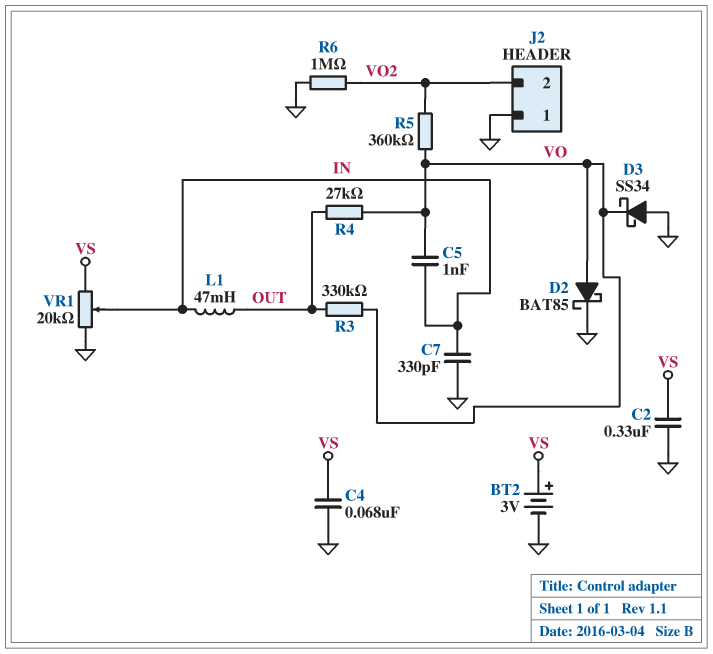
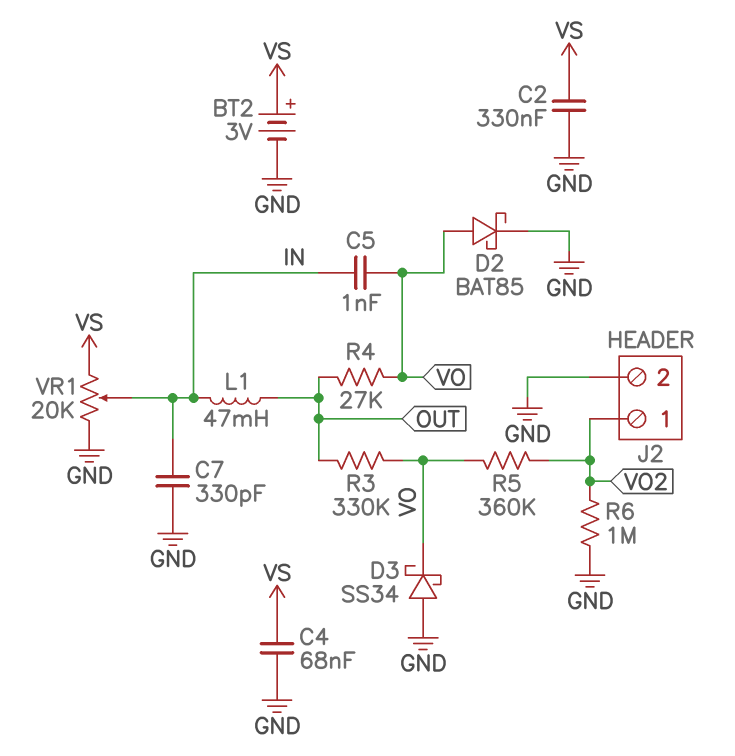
J2 pin 1: GND -> VO2
J2 pin 2: VO2 -> GND

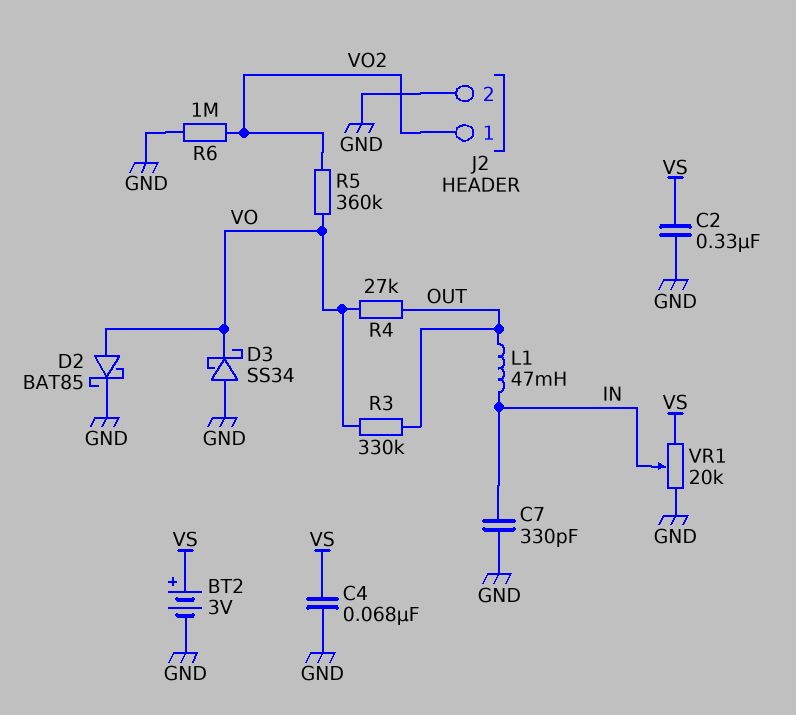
C5: 1nF (IN, VO) -> none

